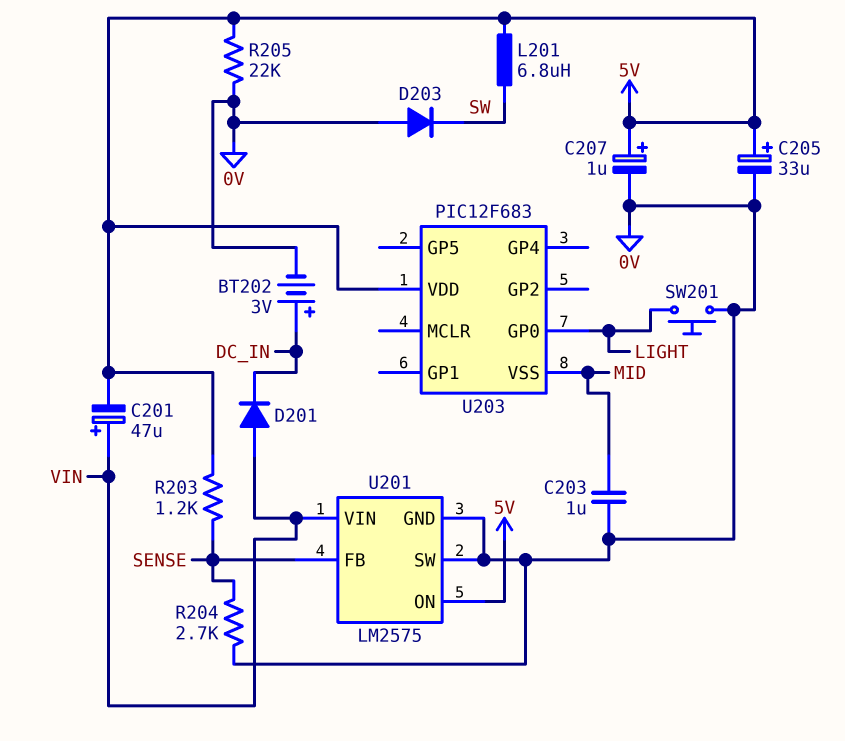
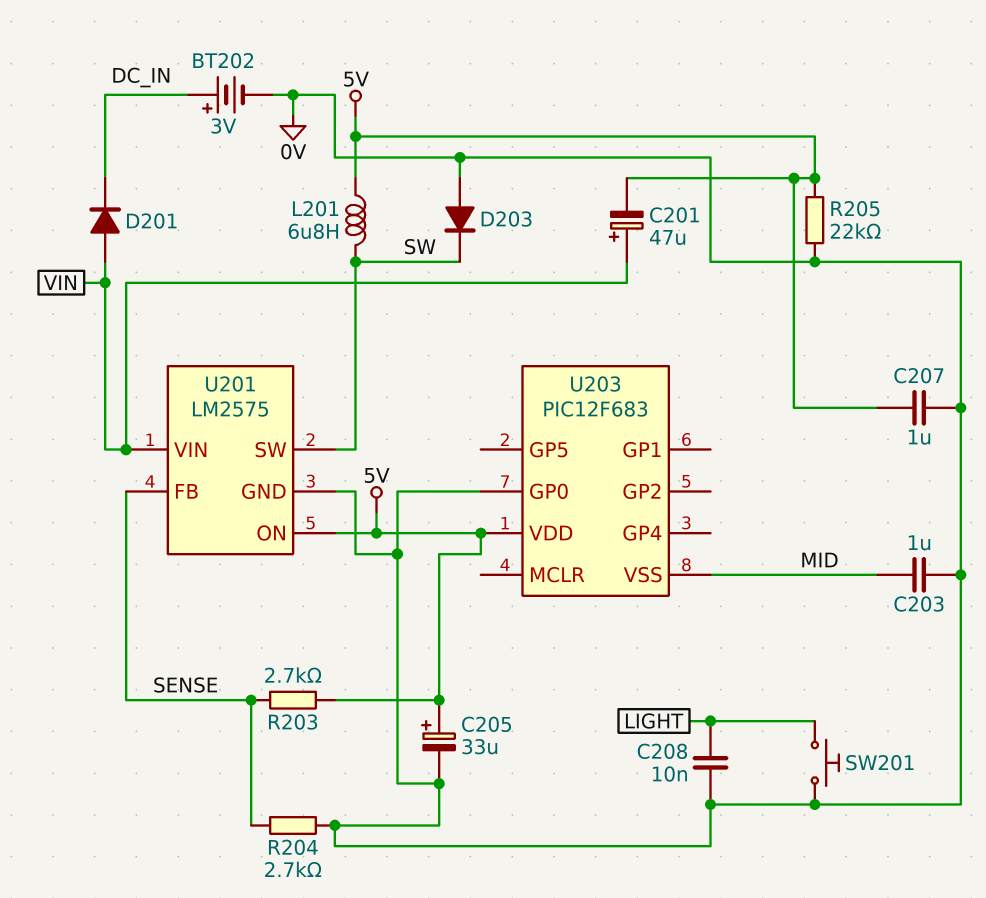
C207: 1uF (plus 5V, minus 0V) -> 1uF (0V, 5V)
C208: none -> 10nF (0V, LIGHT)
R203: 1.2k (5V, SENSE) -> 2.7k (5V, SENSE)
U201 pin SW: 0V -> SW
U203 pin GP0: LIGHT -> 0V

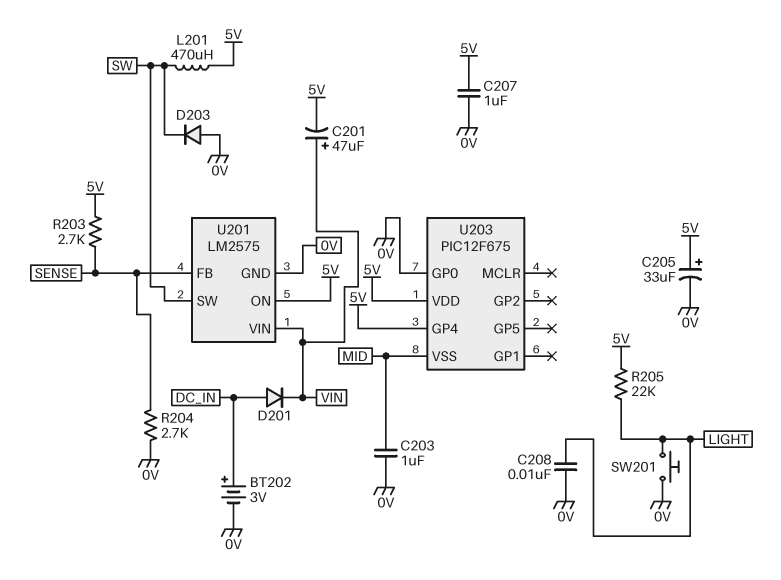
D201: diode (A VIN, K DC_IN) -> diode (A DC_IN, K VIN)
L201: 6.8uH (5V, SW) -> 470uH (5V, SW)
R205: 22k (0V, 5V) -> 22k (5V, LIGHT)
U203: PIC12F683 -> PIC12F675
U203 pin GP4: none -> 5V

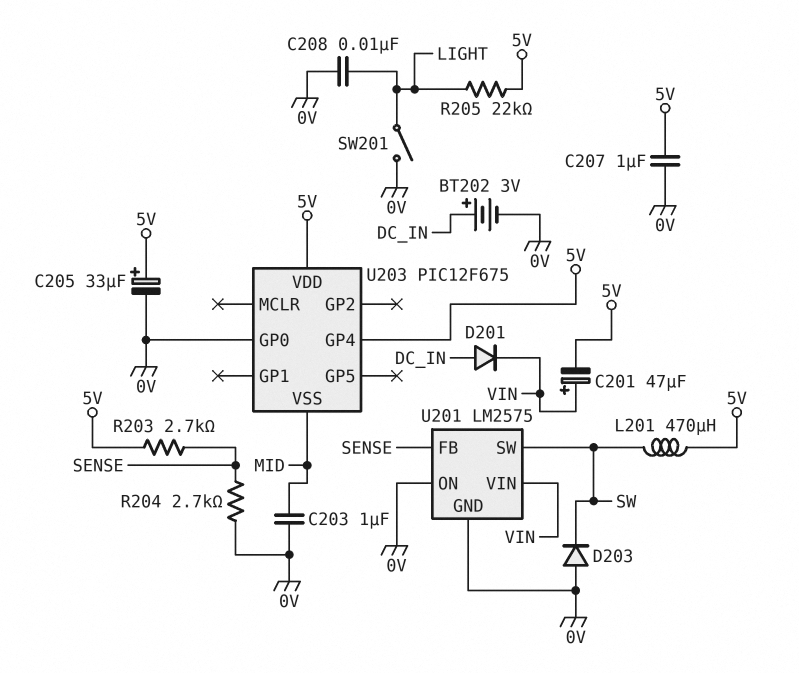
SW201: button (0V, LIGHT) -> switch (0V, LIGHT)
U201 pin ON: 5V -> 0V

